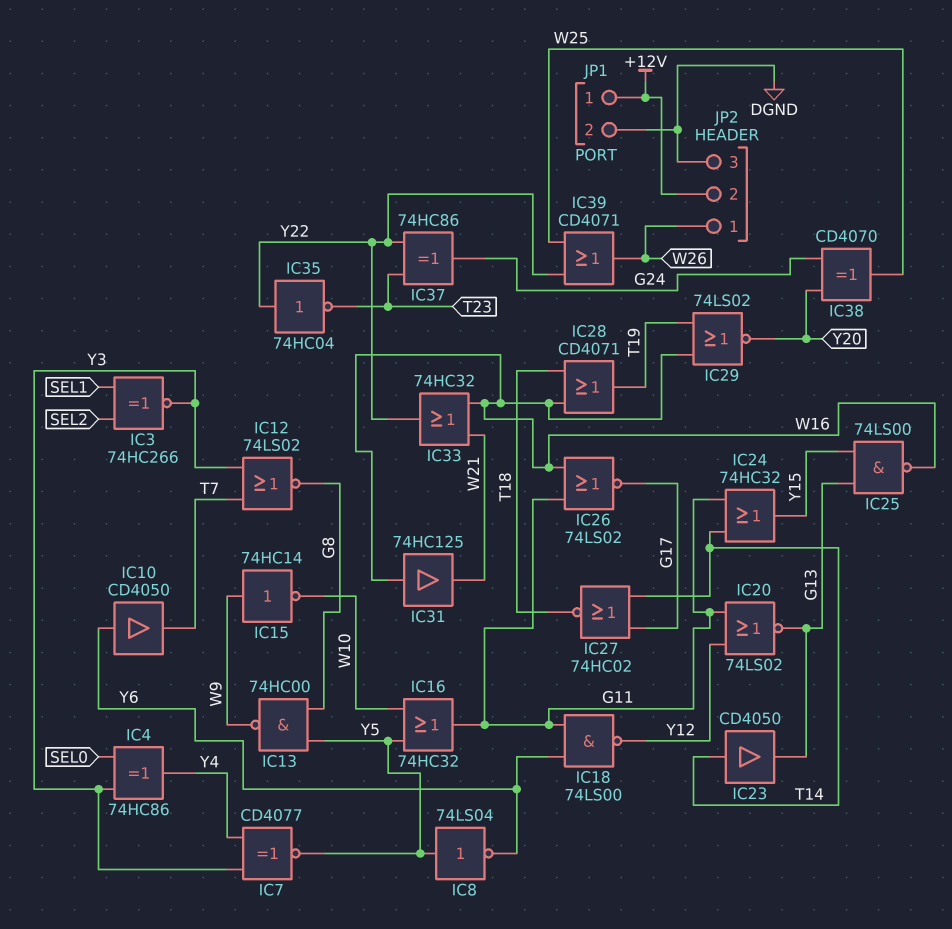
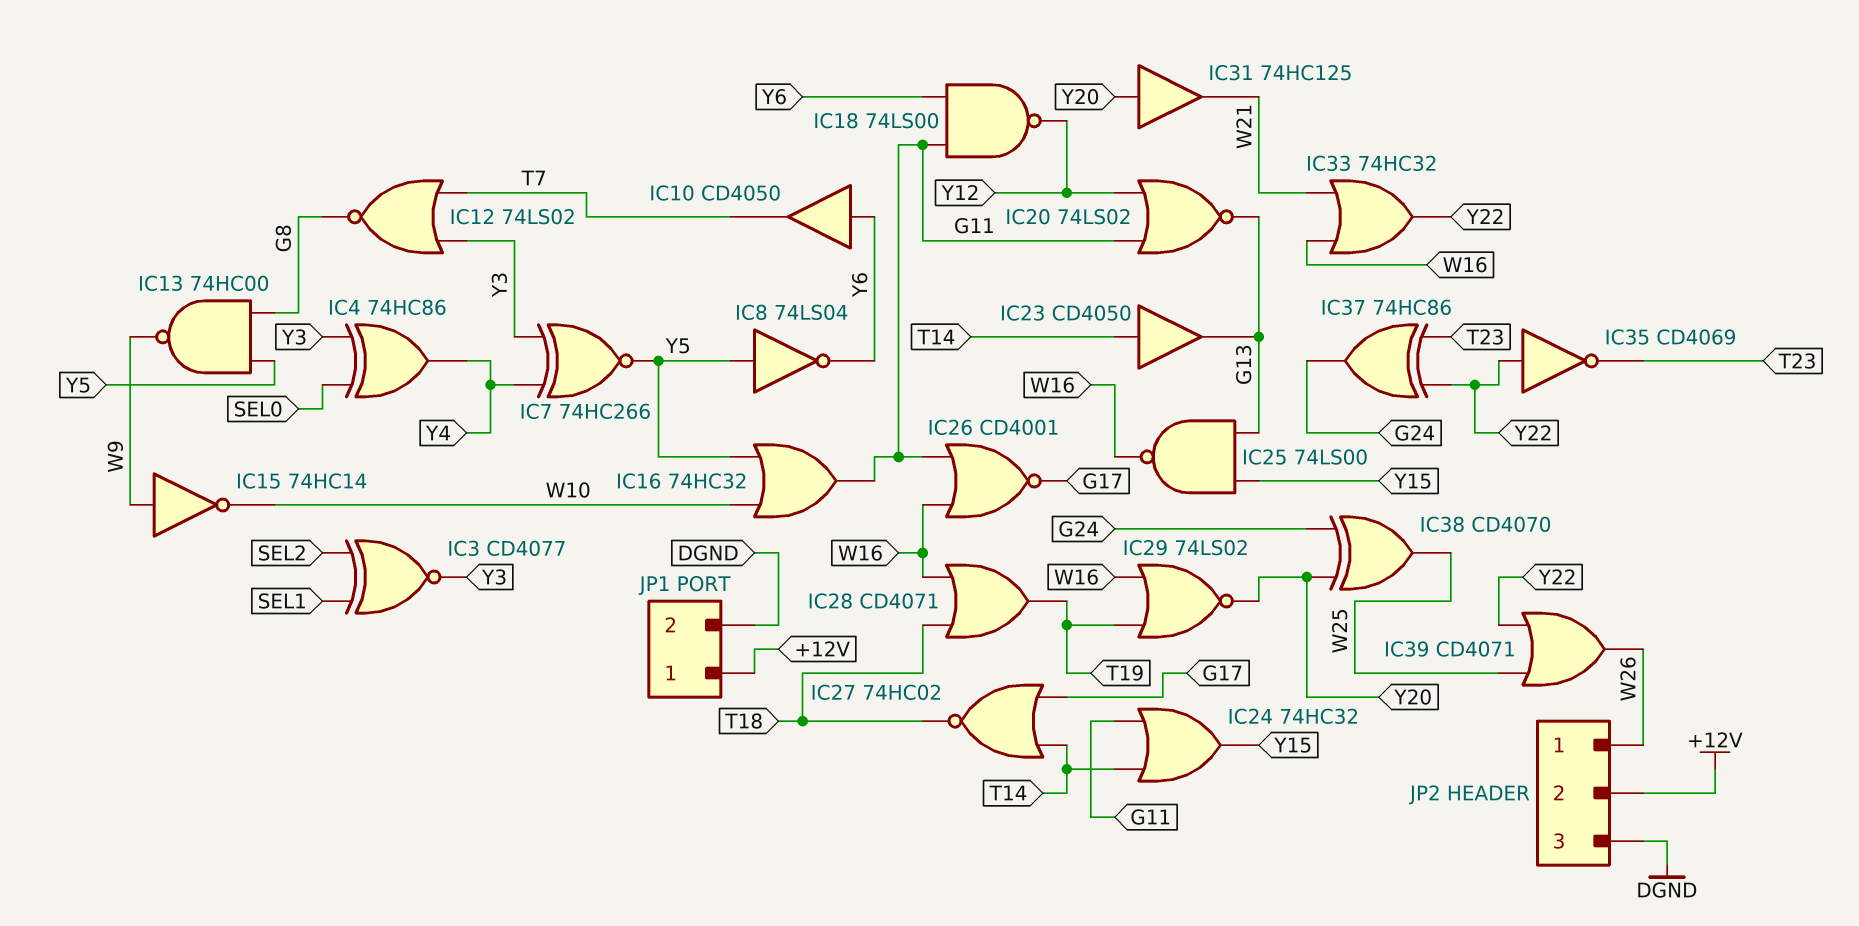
IC3: XNOR 74HC266 (in SEL1, in SEL2, out Y3) -> XNOR CD4077 (in SEL1, in SEL2, out Y3)
IC7: XNOR CD4077 (in Y3, in Y4, out Y5) -> XNOR 74HC266 (in Y3, in Y4, out Y5)
IC26: NOR 74LS02 (in G11, in W16, out G17) -> NOR CD4001 (in G11, in W16, out G17)
IC31: buffer 74HC125 (in W16, out W21) -> buffer 74HC125 (in Y20, out W21)
IC35: NOT 74HC04 (in Y22, out T23) -> NOT CD4069 (in Y22, out T23)

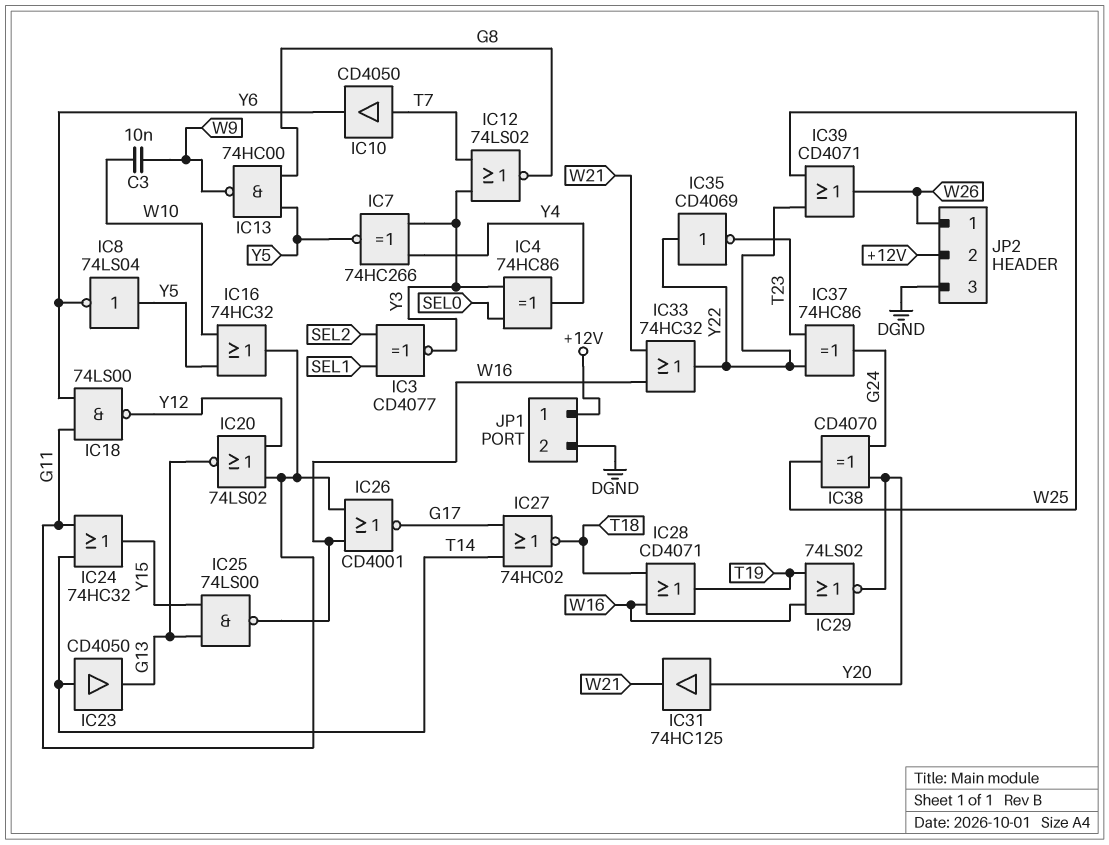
C3: none -> 10nF (W9, W10)
IC10: buffer CD4050 (in Y6, out T7) -> buffer CD4050 (in T7, out Y6)
IC15: NOT 74HC14 (in W9, out W10) -> none

